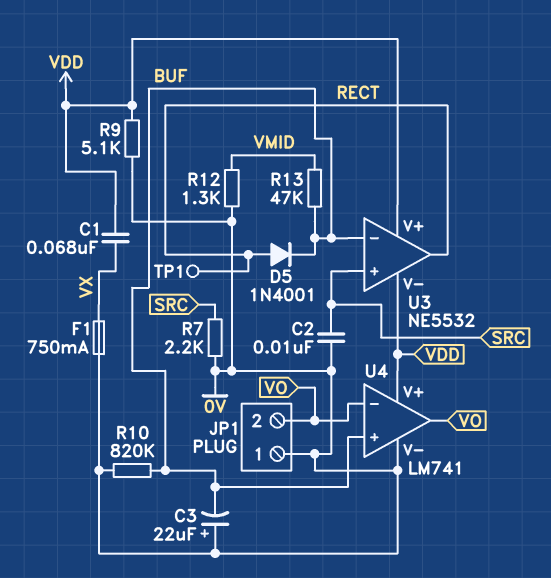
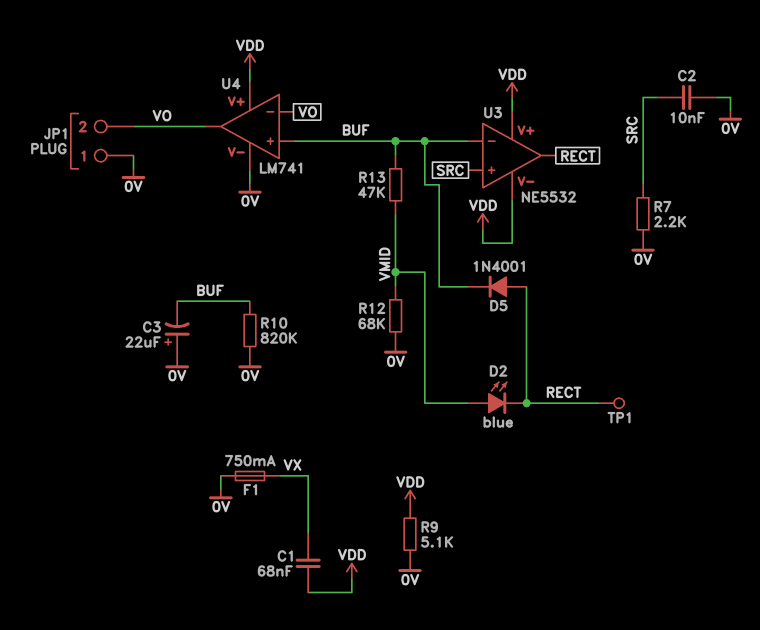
D2: none -> LED blue (A VMID, K RECT)
R12: 1.3k (0V, VMID) -> 68k (0V, VMID)

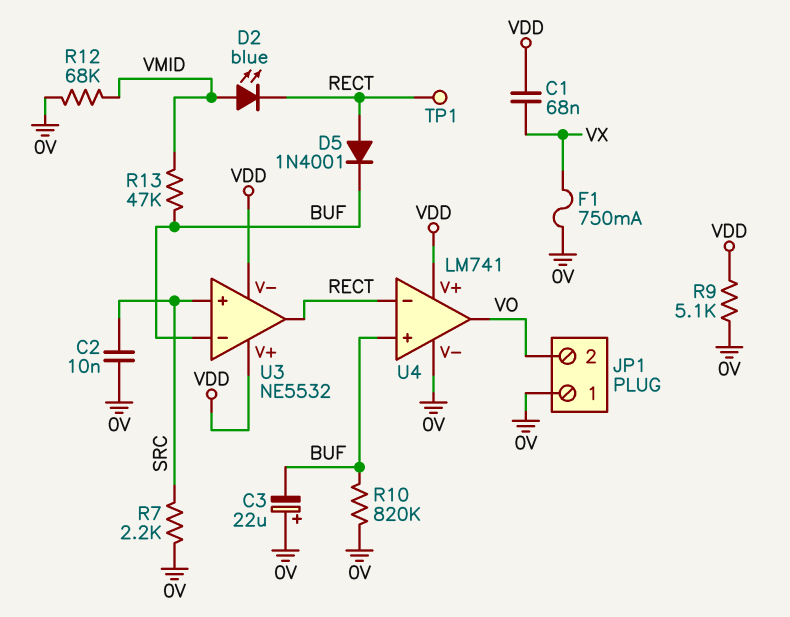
U4 pin in-: VO -> RECT

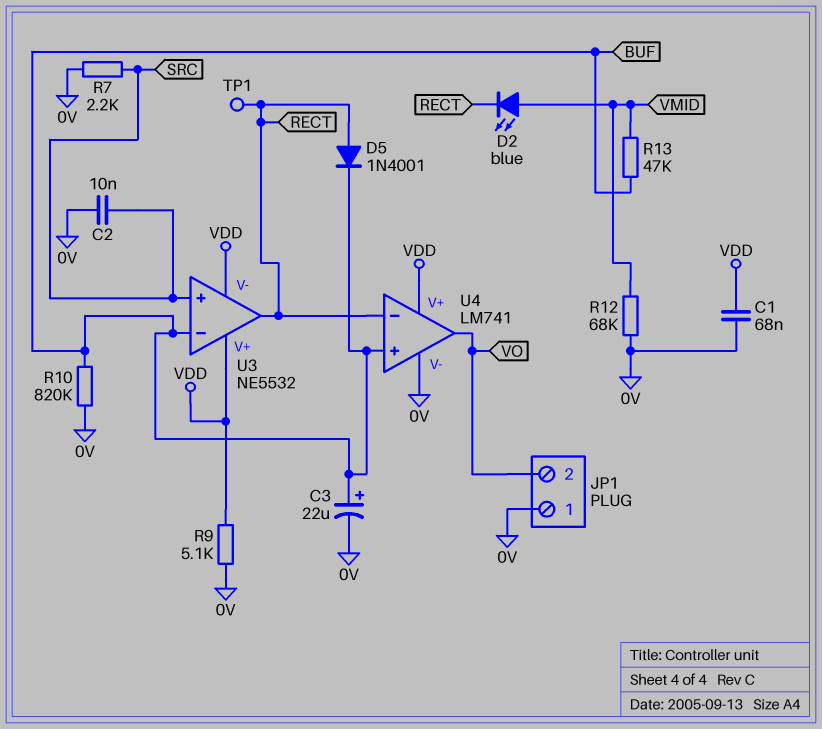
C1: 68nF (VDD, VX) -> 68nF (0V, VDD)
C3: 22uF (plus 0V, minus BUF) -> 22uF (plus BUF, minus 0V)
F1: 750mA (0V, VX) -> none

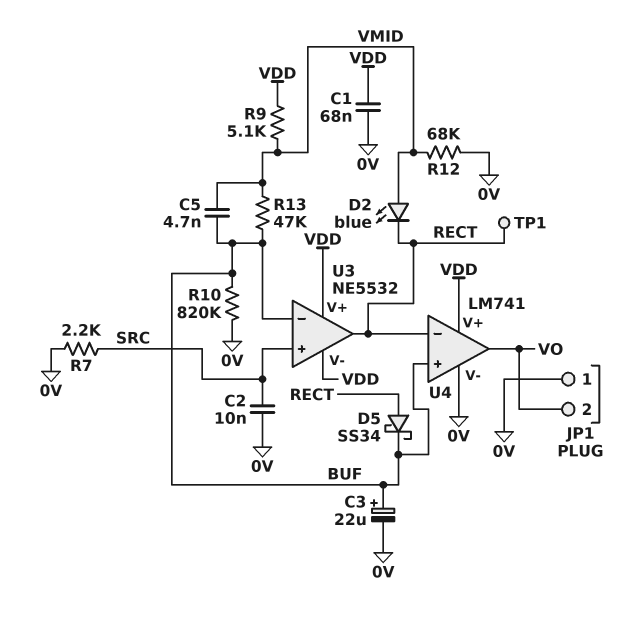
C5: none -> 4.7nF (BUF, VMID)
D5: diode 1N4001 (A RECT, K BUF) -> schottky SS34 (A RECT, K BUF)
R9: 5.1k (0V, VDD) -> 5.1k (VDD, VMID)

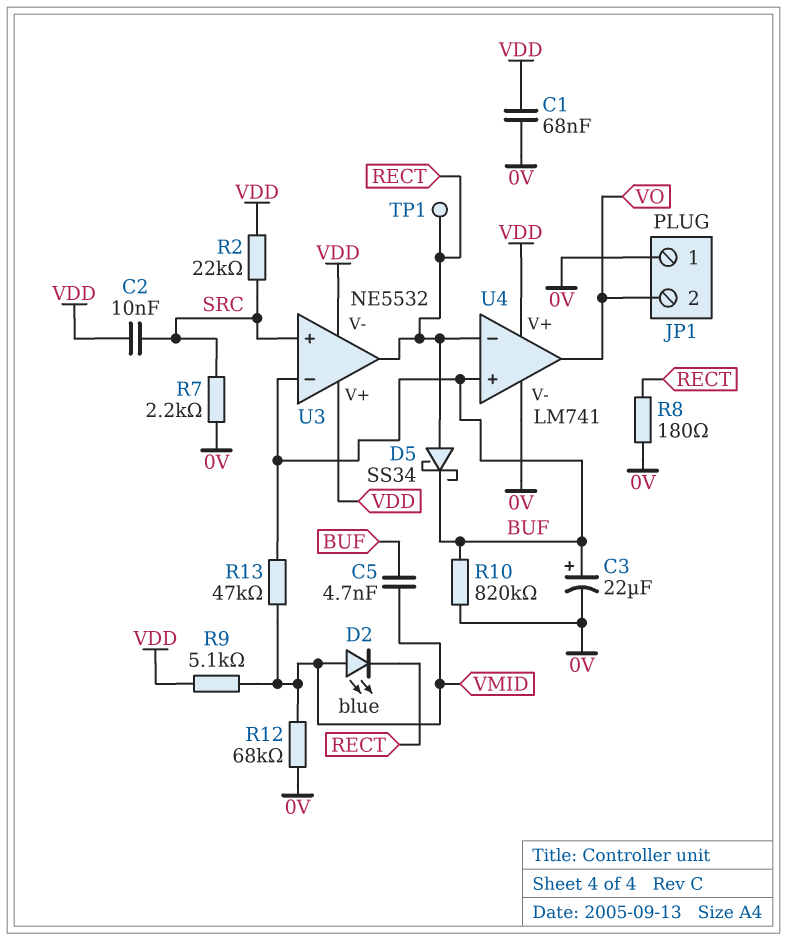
C2: 10nF (0V, SRC) -> 10nF (SRC, VDD)
R2: none -> 22k (SRC, VDD)
R8: none -> 180 (0V, RECT)

